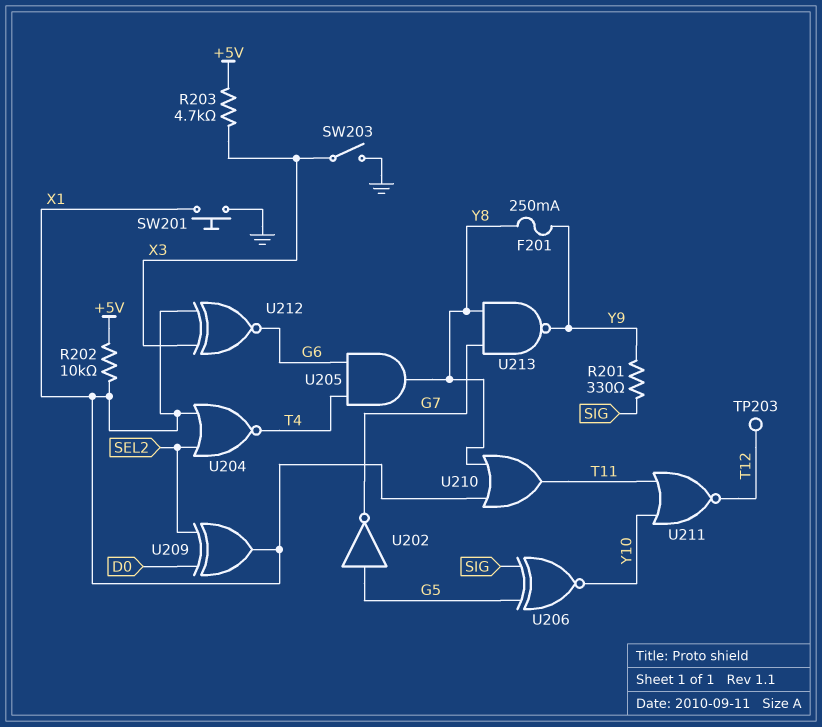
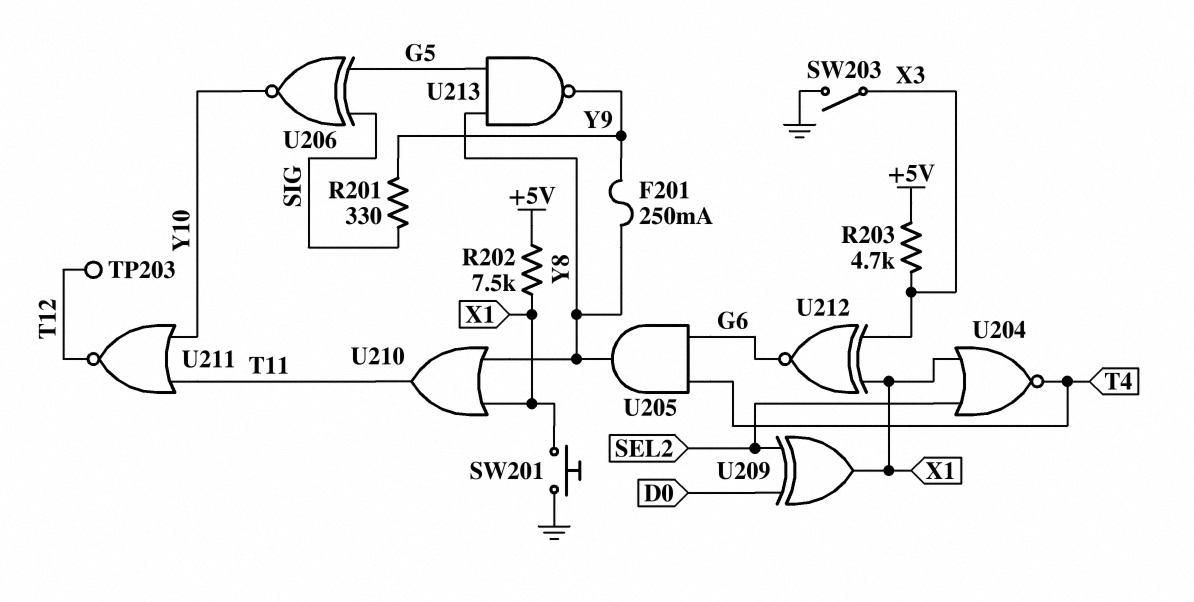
R202: 10k (+5V, X1) -> 7.5k (+5V, X1)
U202: NOT (in G5, out G7) -> none
U213: NAND (in G7, in Y8, out Y9) -> NAND (in G5, in Y8, out Y9)

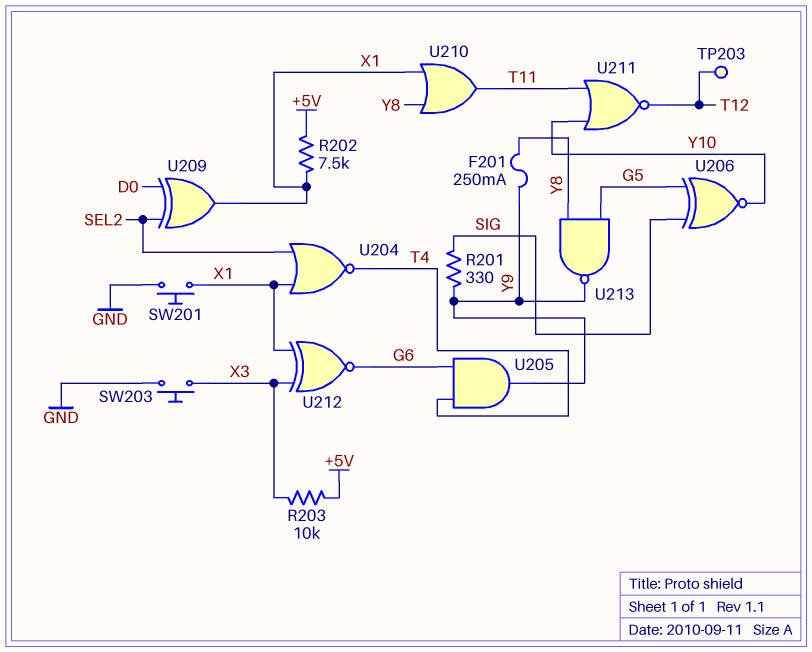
R203: 4.7k (+5V, X3) -> 10k (+5V, X3)
SW203: switch (GND, X3) -> button (GND, X3)
U205: AND (in G6, in T4, out Y8) -> AND (in G6, in T4, out Y9)

